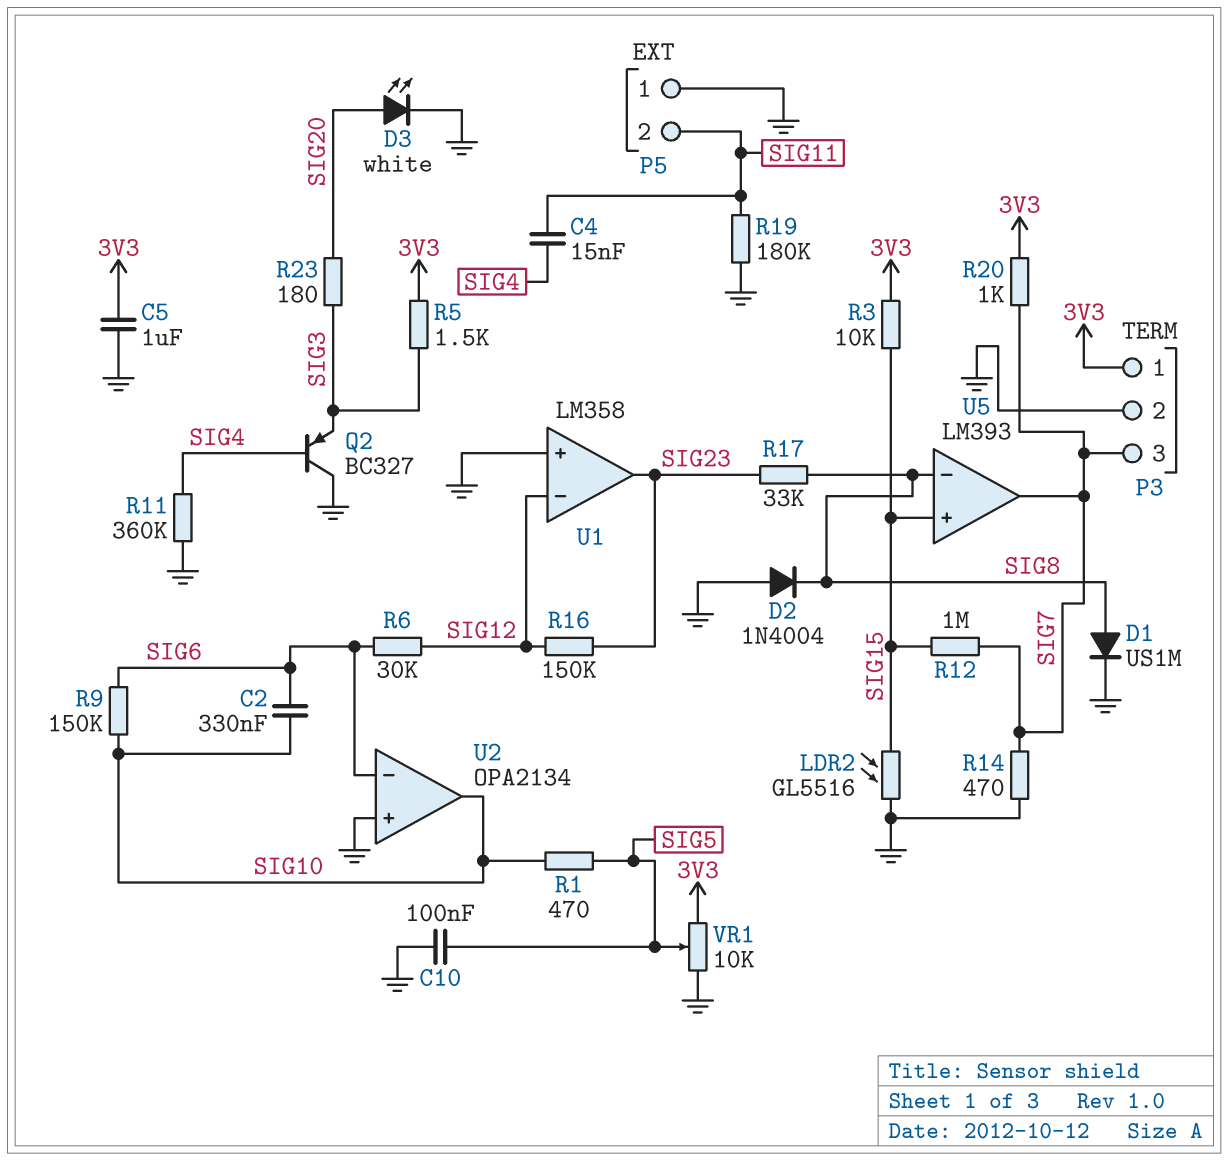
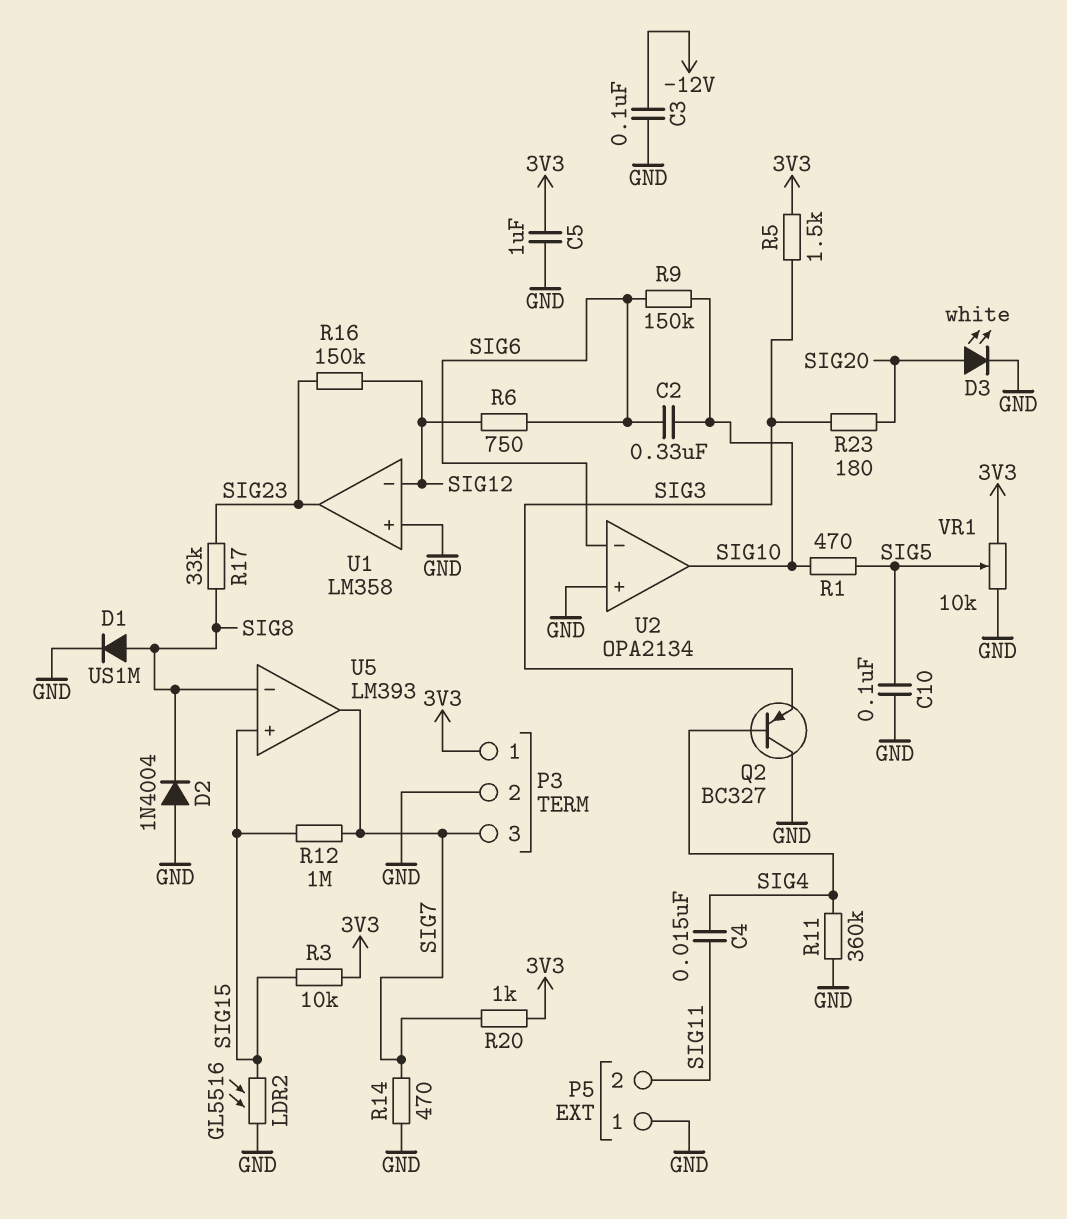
C3: none -> 100nF (-12V, GND)
R6: 30k (SIG6, SIG12) -> 750 (SIG6, SIG12)
R19: 180k (GND, SIG11) -> none

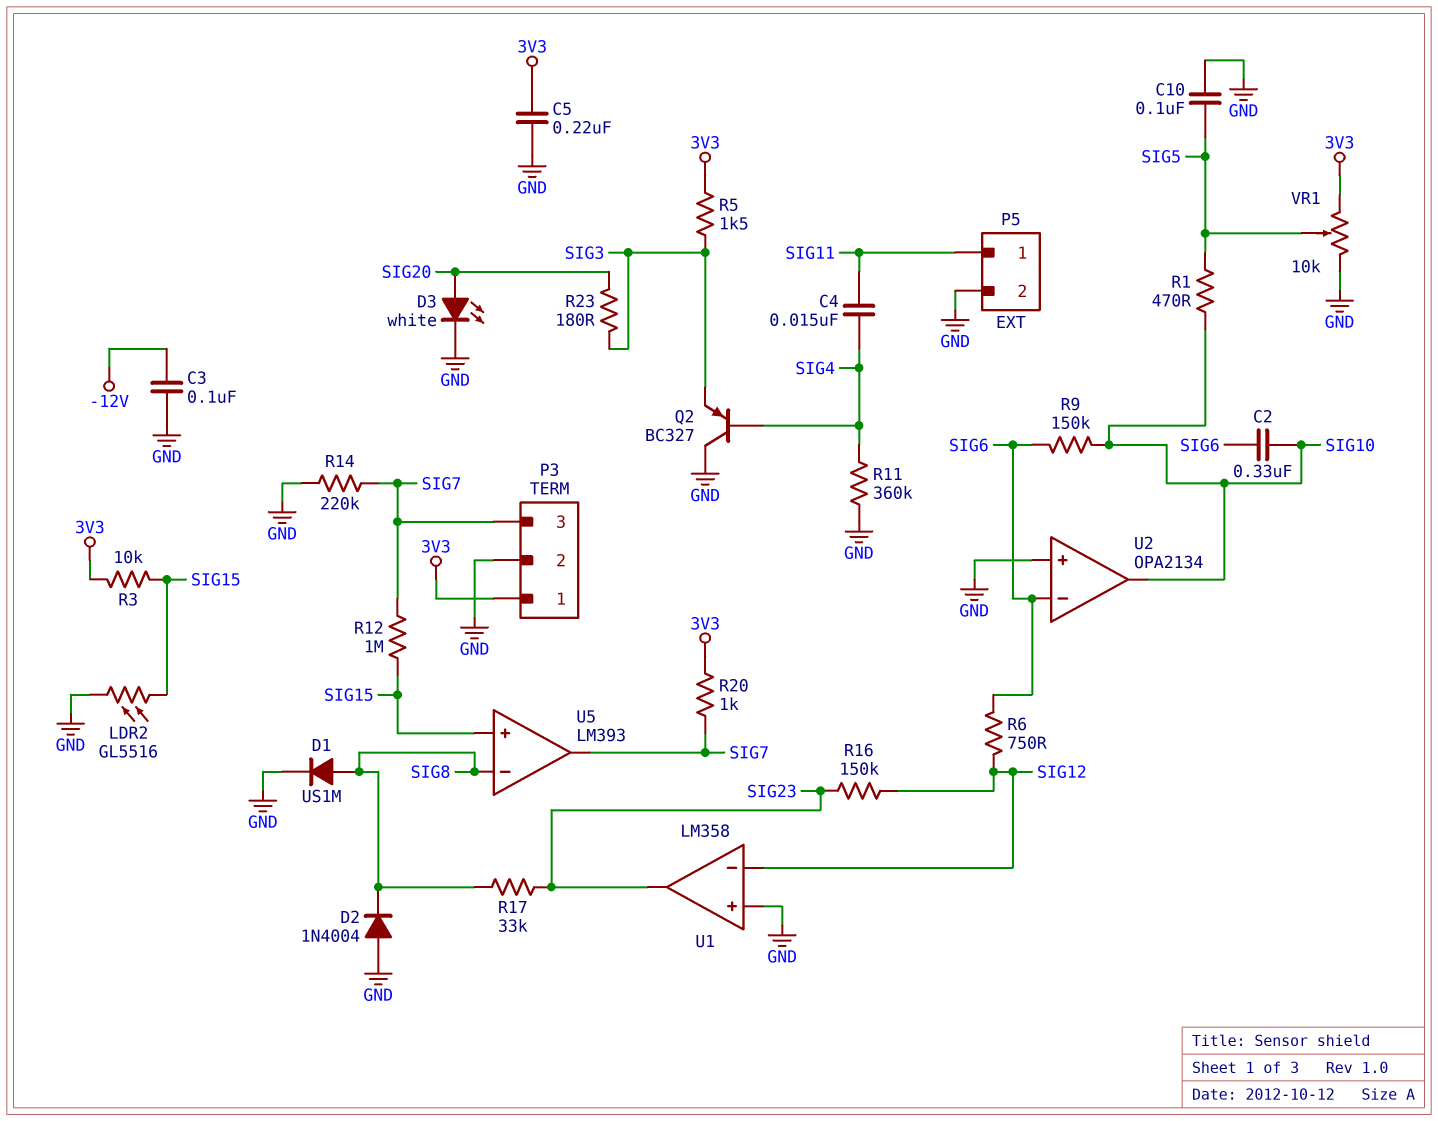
C5: 1uF (3V3, GND) -> 220nF (3V3, GND)
P5 pin 1: GND -> SIG11
P5 pin 2: SIG11 -> GND
R14: 470 (GND, SIG7) -> 220k (GND, SIG7)

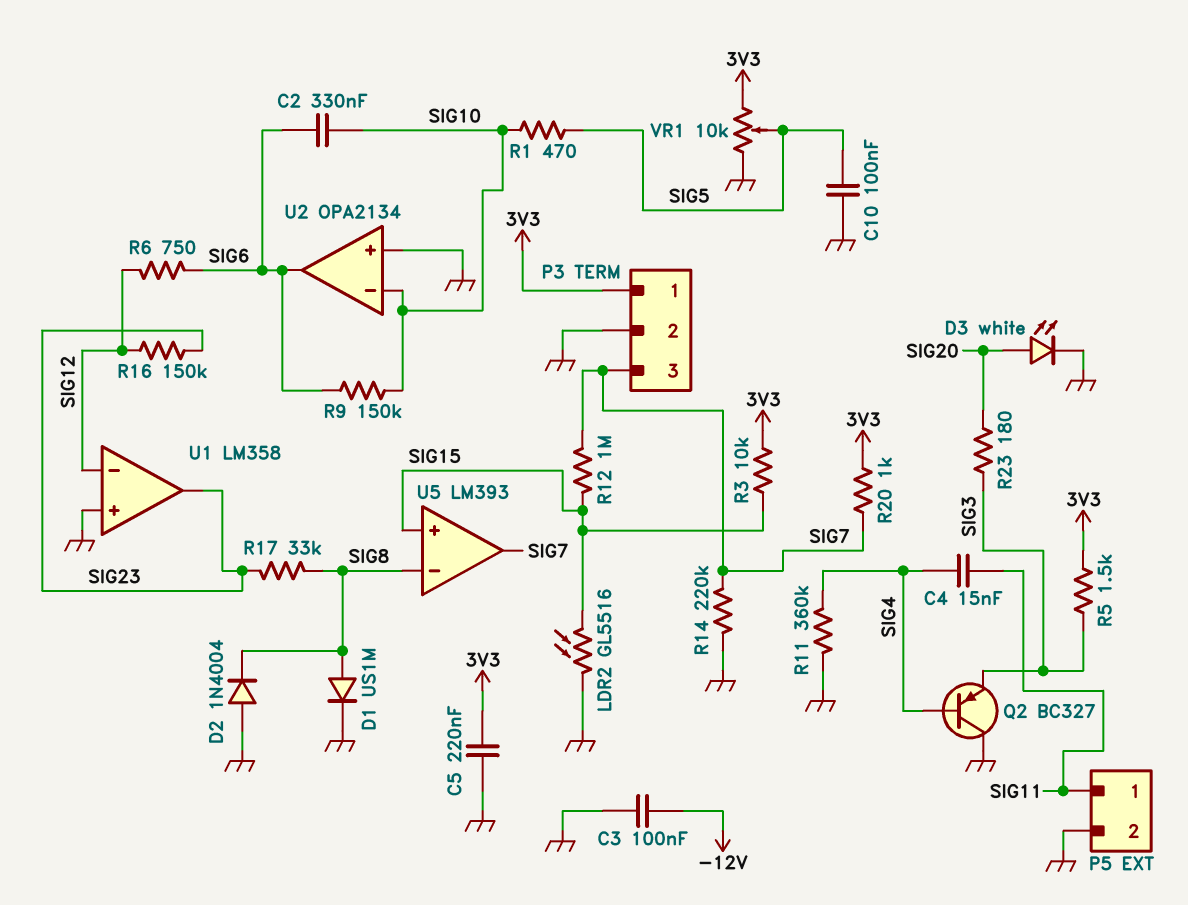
U2 pin in-: SIG6 -> SIG10
U2 pin out: SIG10 -> SIG6

